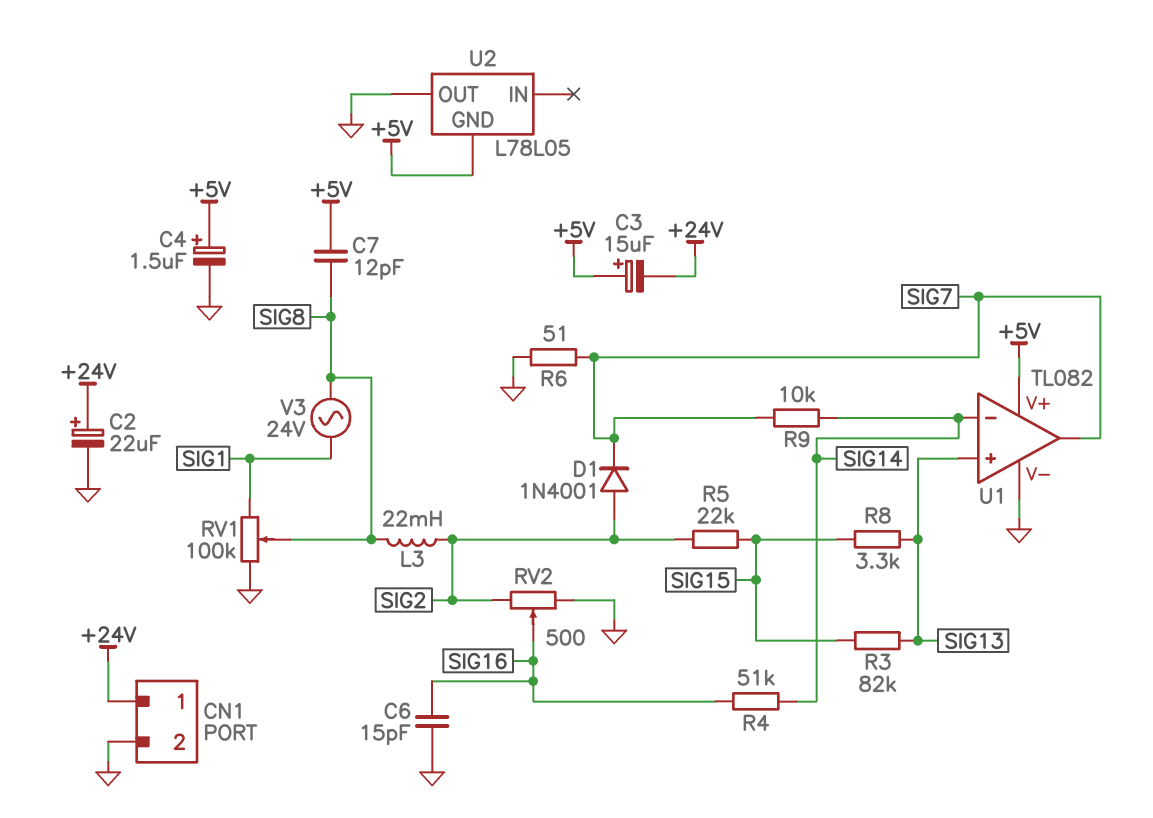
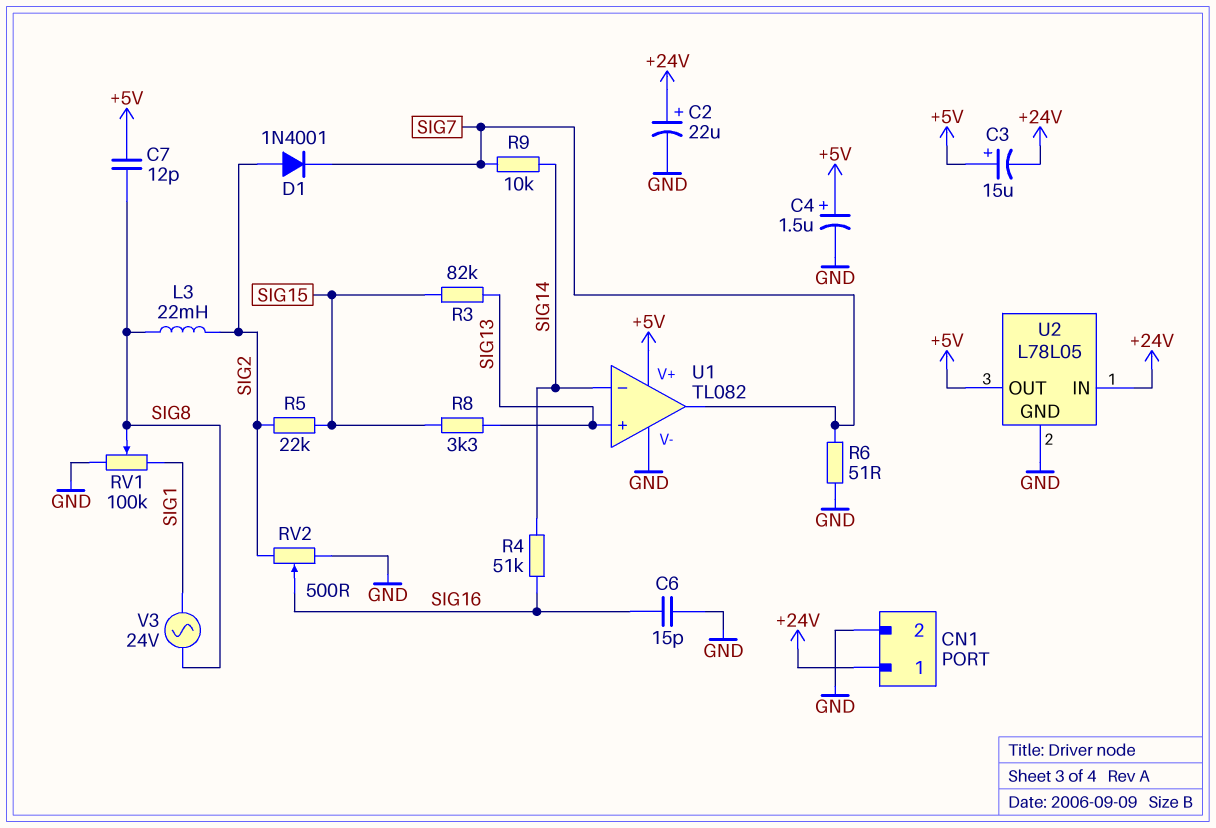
U2 pin GND: +5V -> GND
U2 pin IN: none -> +24V
U2 pin OUT: GND -> +5V

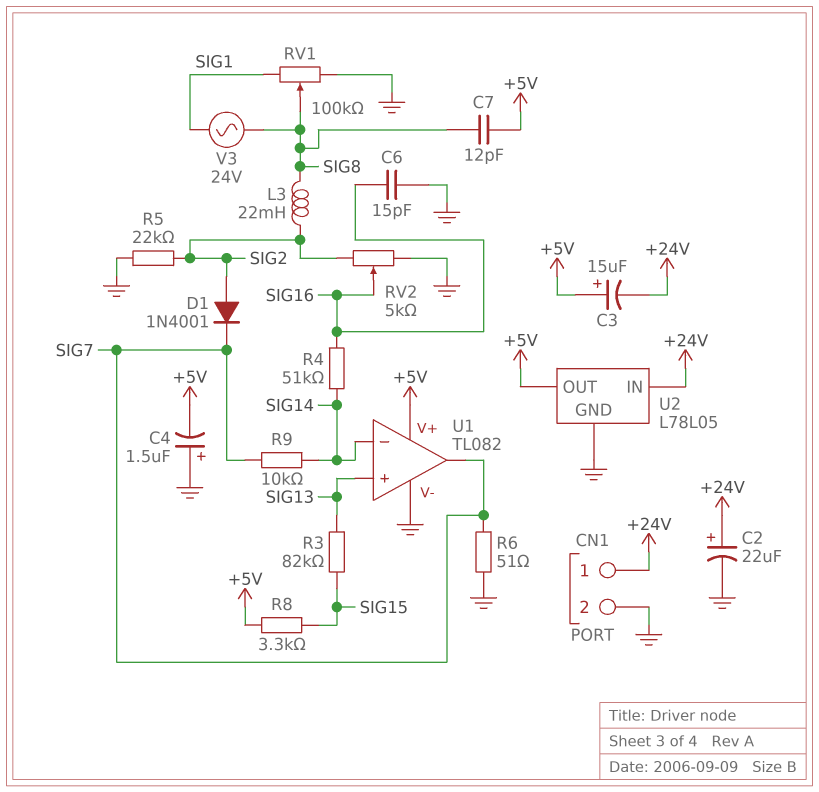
C4: 1.5uF (plus +5V, minus GND) -> 1.5uF (plus GND, minus +5V)
R5: 22k (SIG2, SIG15) -> 22k (GND, SIG2)
R8: 3.3k (SIG13, SIG15) -> 3.3k (+5V, SIG15)
RV2: 500 (GND, SIG2, wiper SIG16) -> 5k (GND, SIG2, wiper SIG16)

